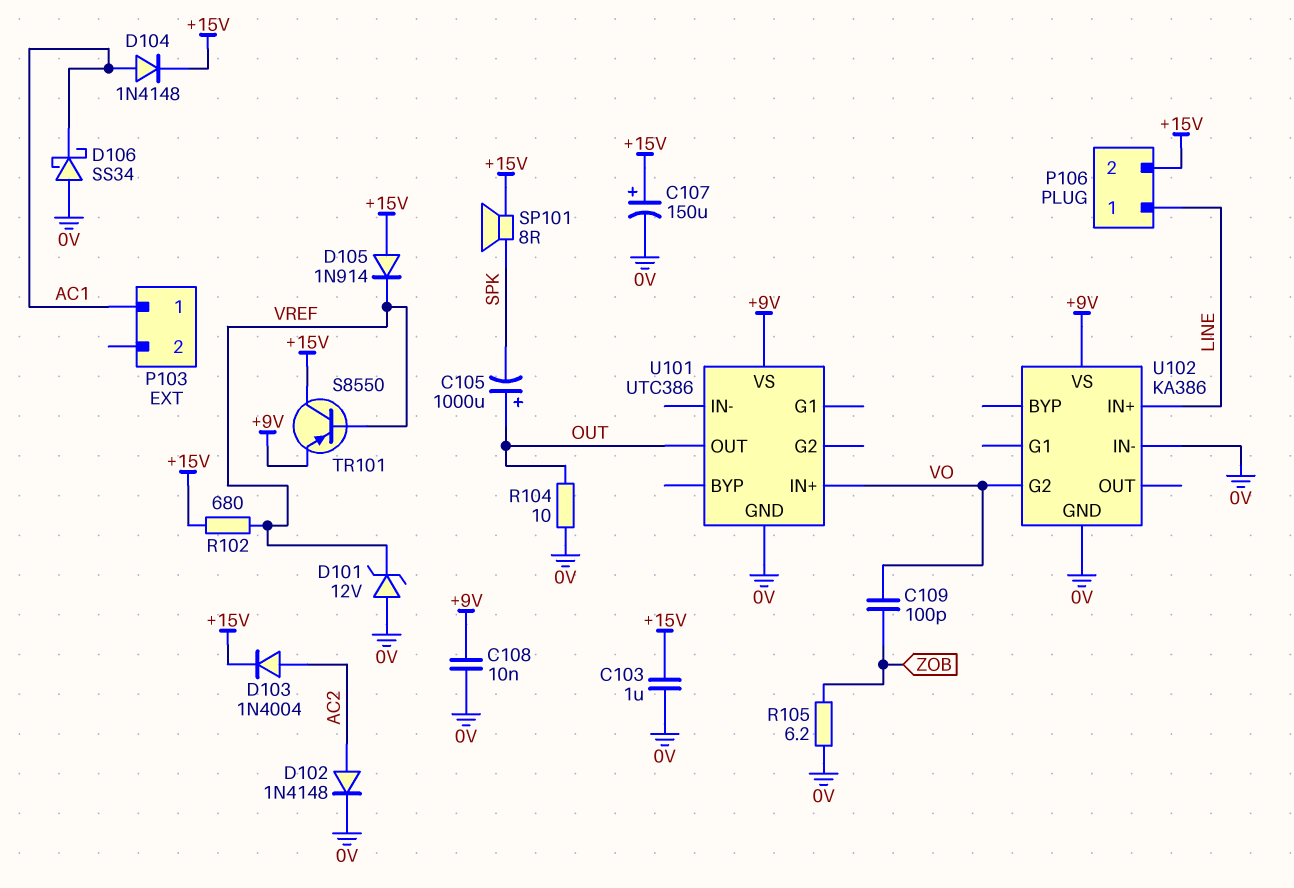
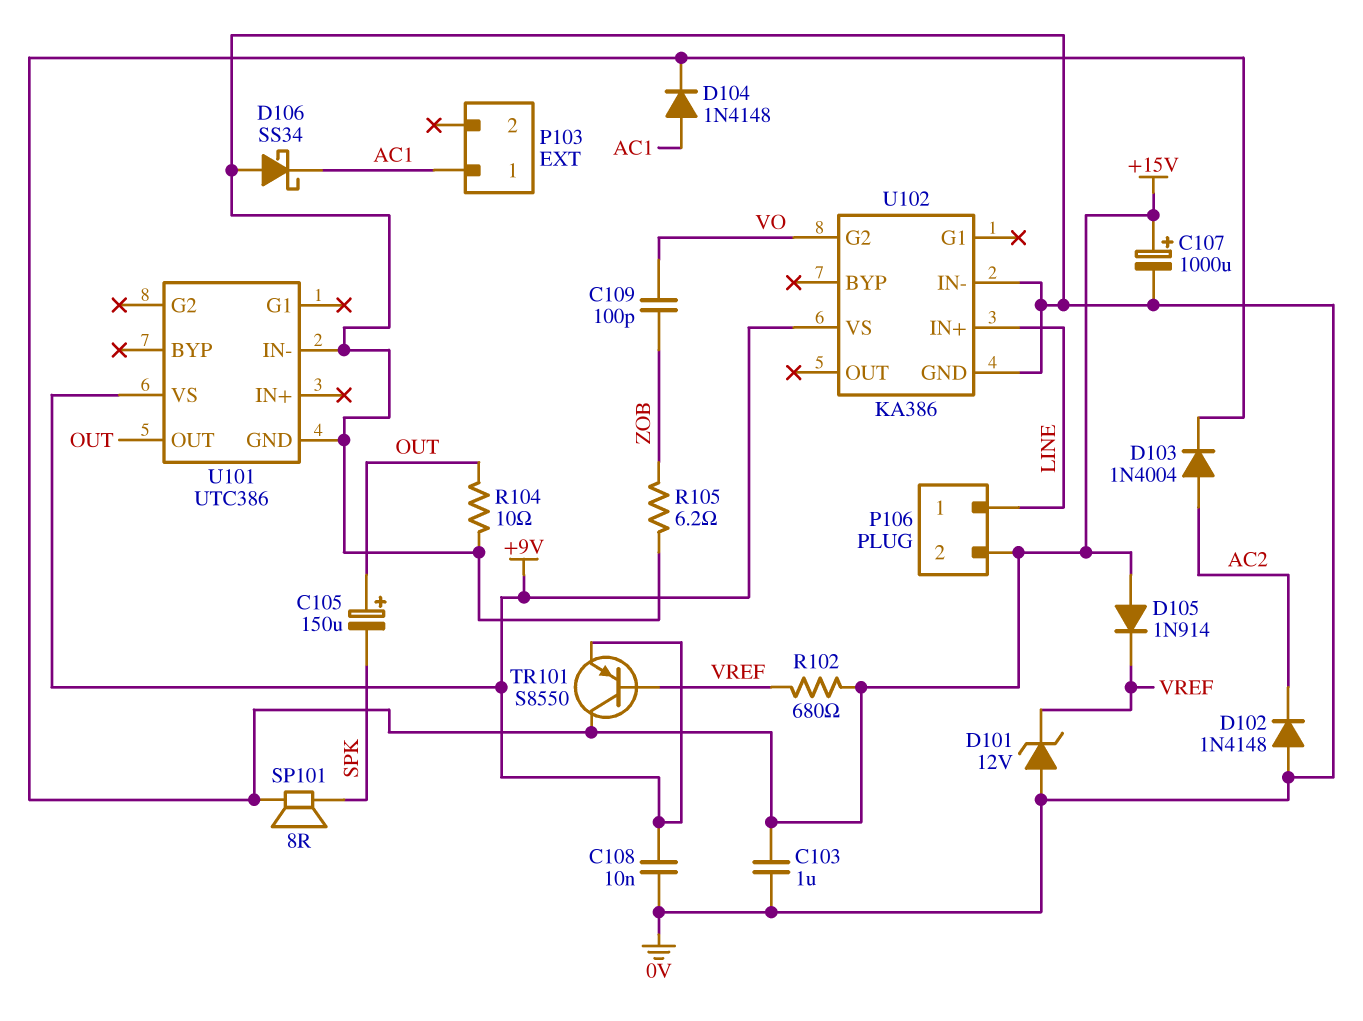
C105: 1000uF (plus OUT, minus SPK) -> 150uF (plus OUT, minus SPK)
C107: 150uF (plus +15V, minus 0V) -> 1000uF (plus +15V, minus 0V)
D102: diode 1N4148 (A AC2, K 0V) -> diode 1N4148 (A 0V, K AC2)
U101 pin IN+: VO -> none
U101 pin IN-: none -> 0V

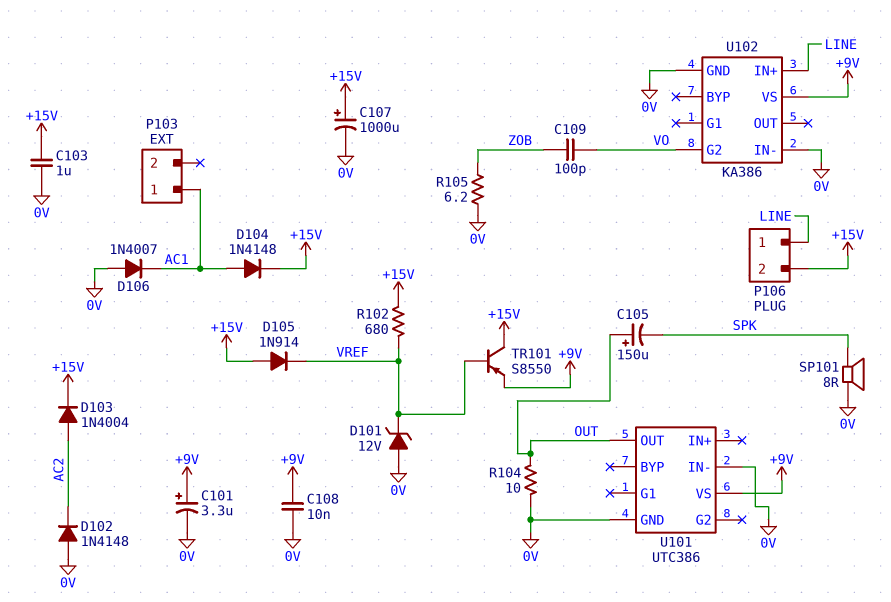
C101: none -> 3.3uF (plus +9V, minus 0V)
D106: schottky SS34 (A 0V, K AC1) -> diode 1N4007 (A 0V, K AC1)
SP101: speaker 8R (+15V, SPK) -> speaker 8R (0V, SPK)

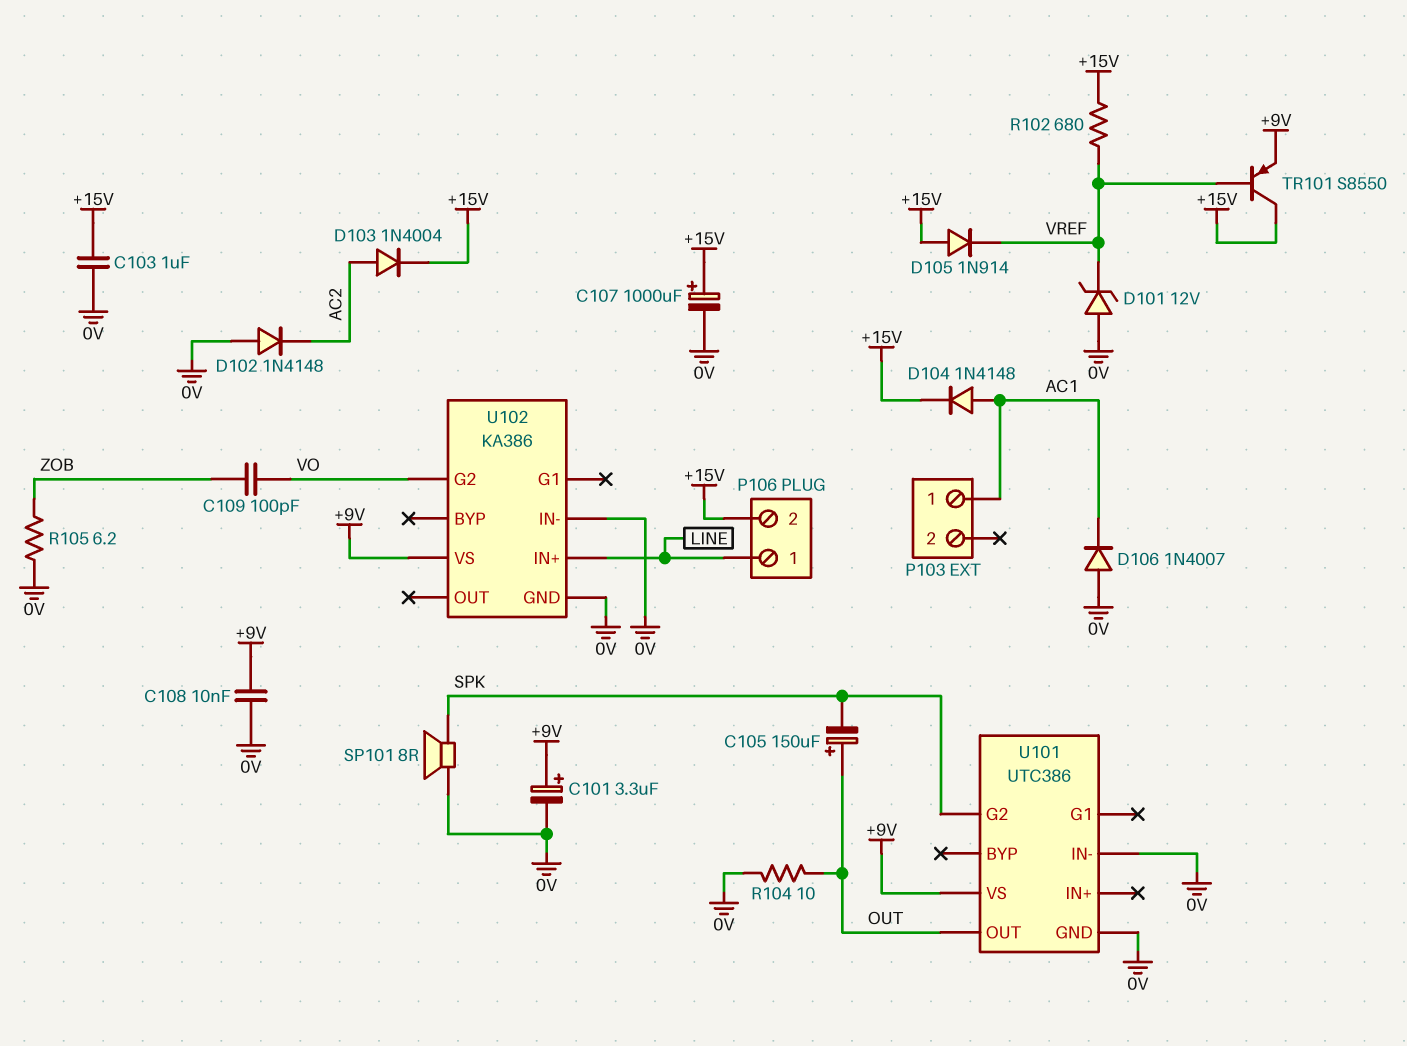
U101 pin G2: none -> SPK

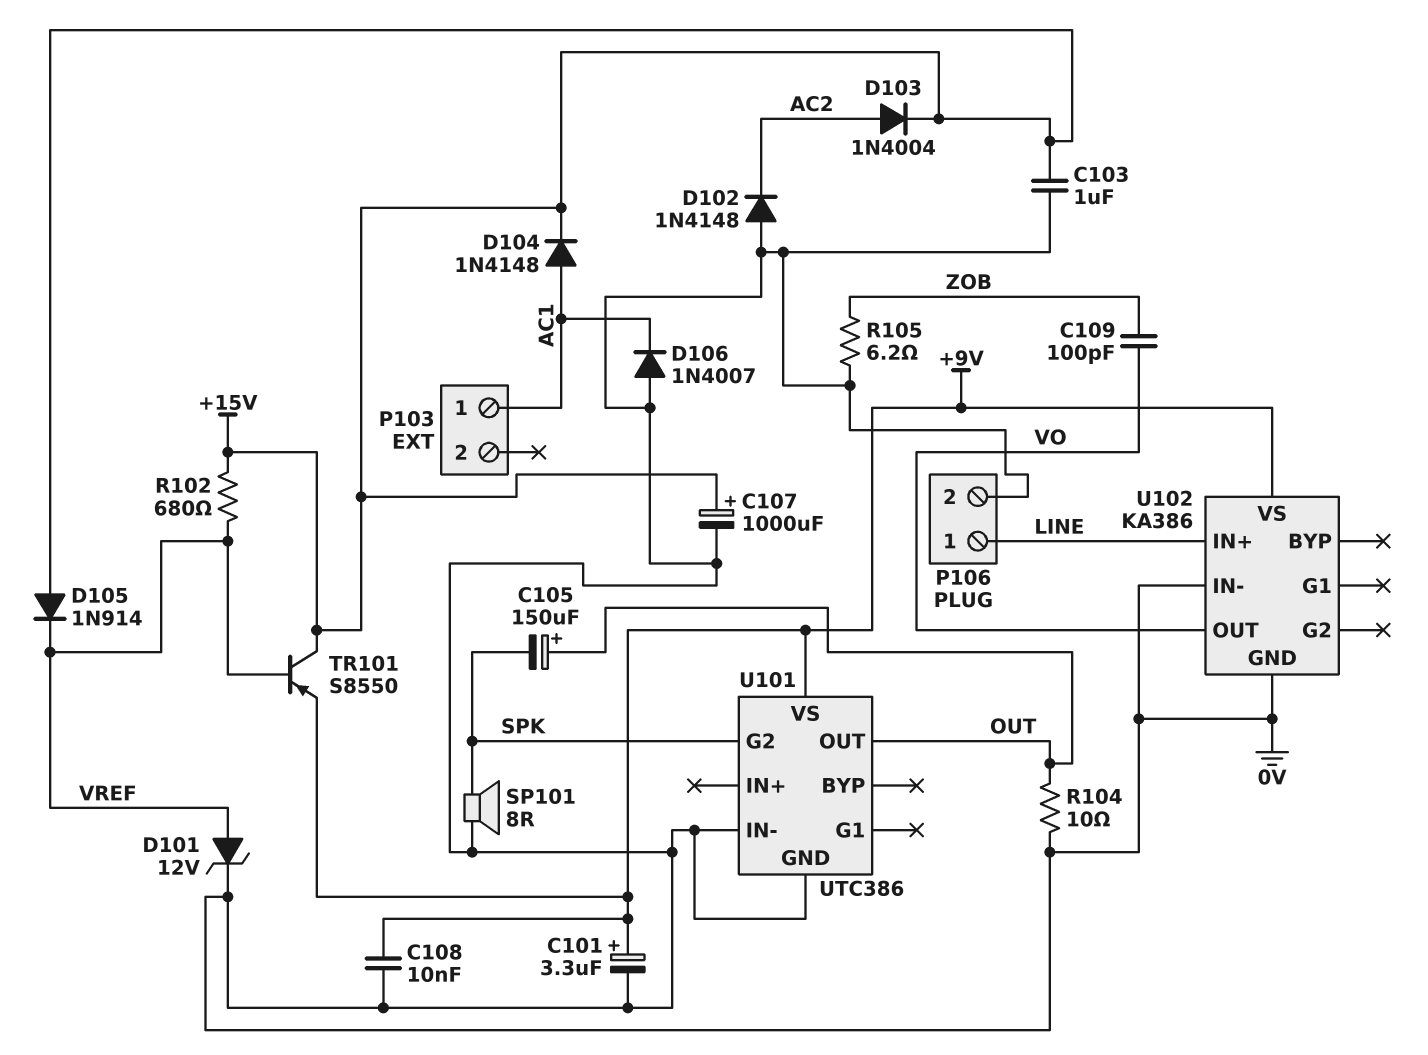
D101: zener 12V (A 0V, K VREF) -> zener 12V (A VREF, K 0V)
P106 pin 2: +15V -> 0V
U102 pin G2: VO -> none
U102 pin OUT: none -> VO

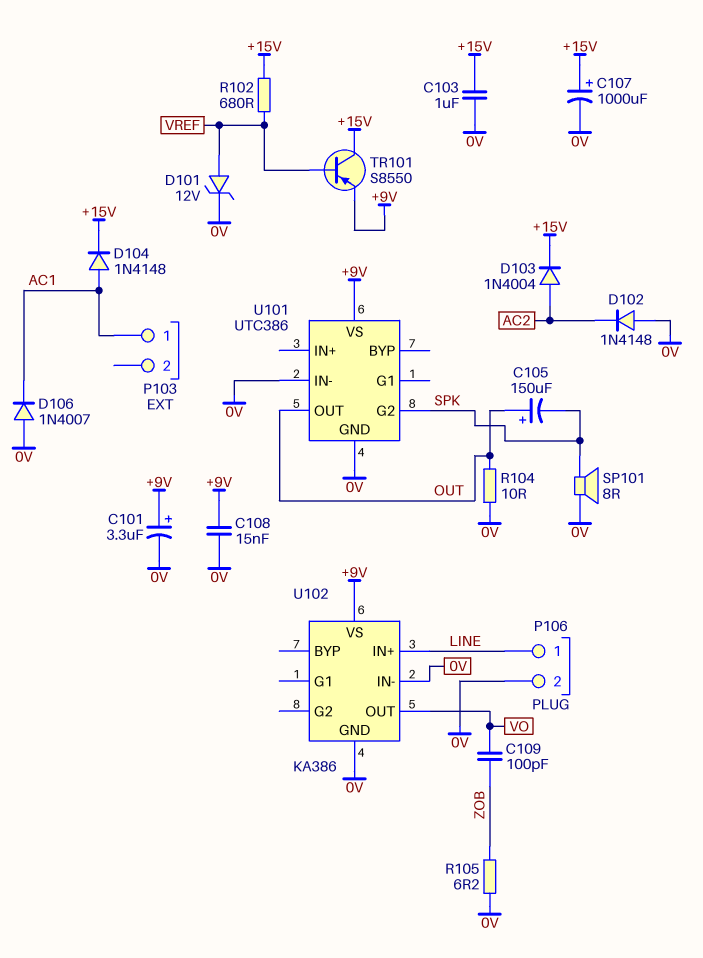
C108: 10nF (+9V, 0V) -> 15nF (+9V, 0V)
D105: diode 1N914 (A +15V, K VREF) -> none

